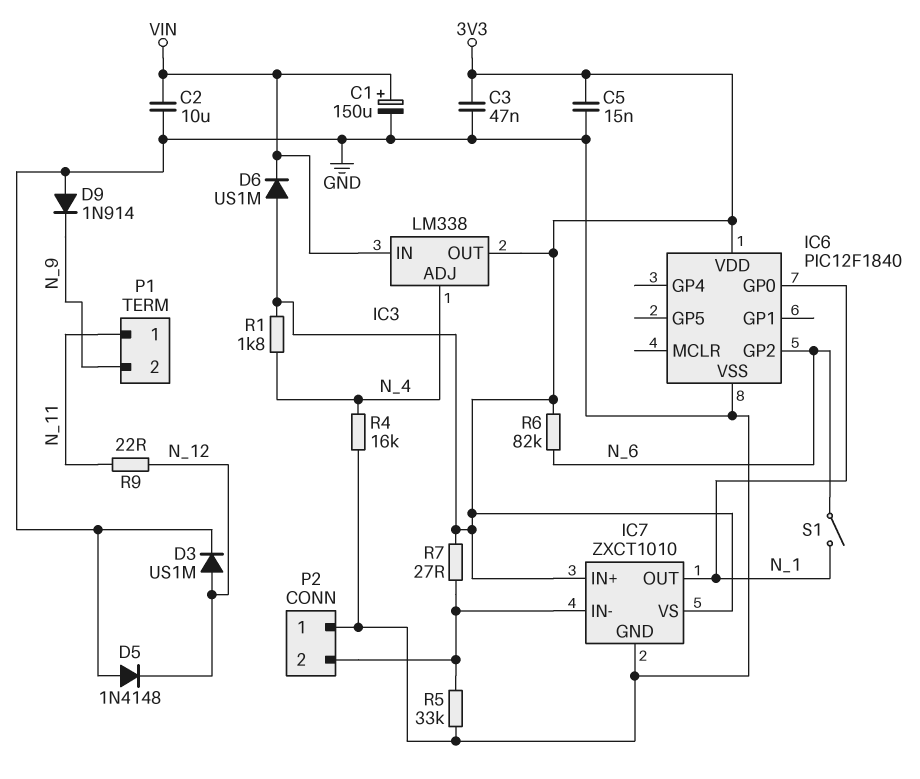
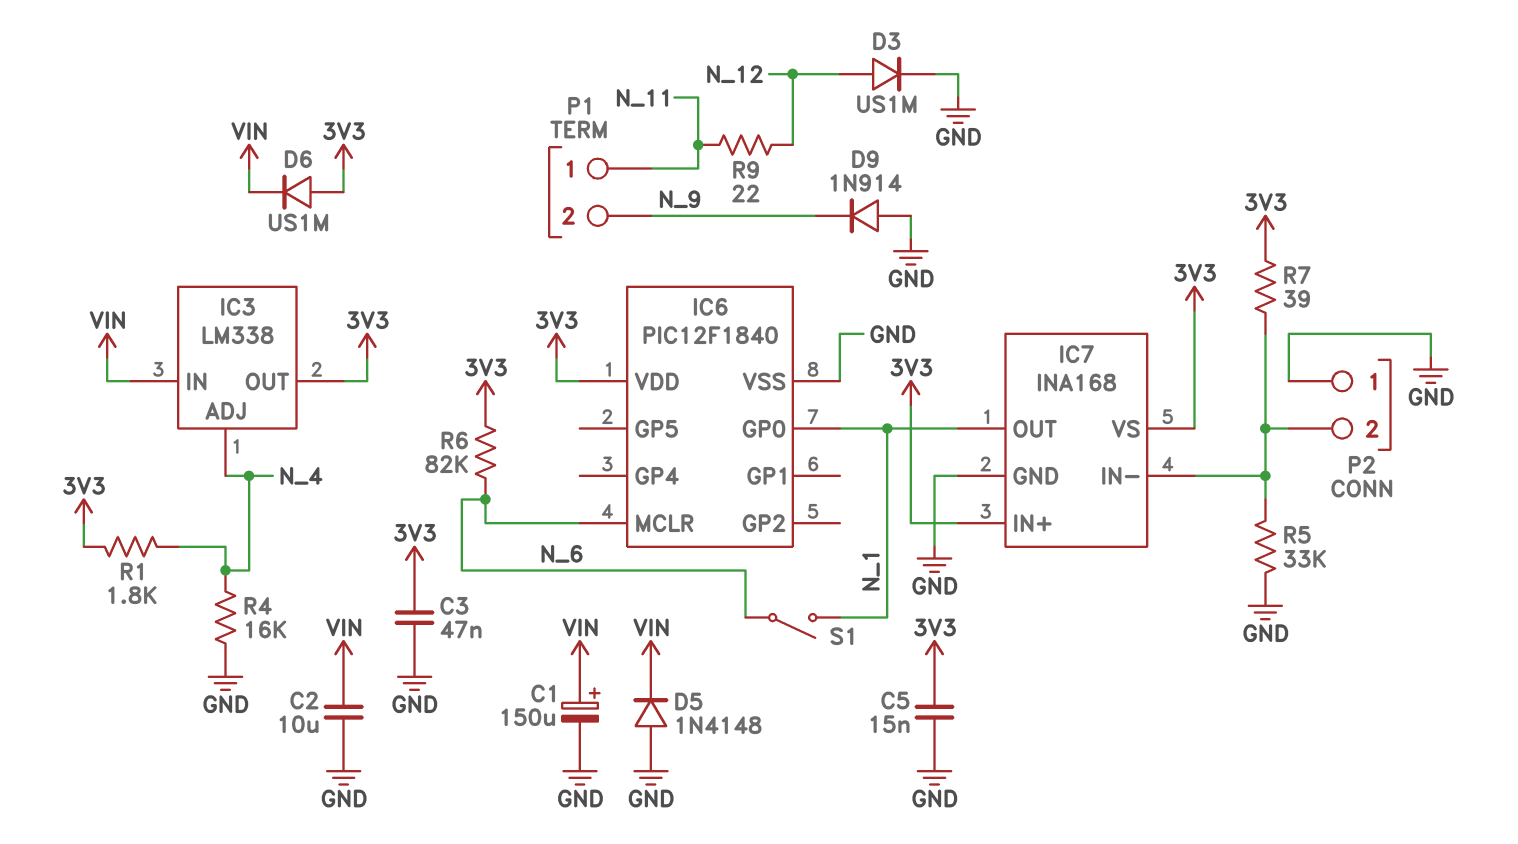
D5: diode 1N4148 (A GND, K N_12) -> diode 1N4148 (A GND, K VIN)
IC6 pin GP2: N_6 -> none
IC6 pin MCLR: none -> N_6
IC7: ZXCT1010 -> INA168
R7: 27 (3V3, IC7/IN-) -> 39 (3V3, IC7/IN-)

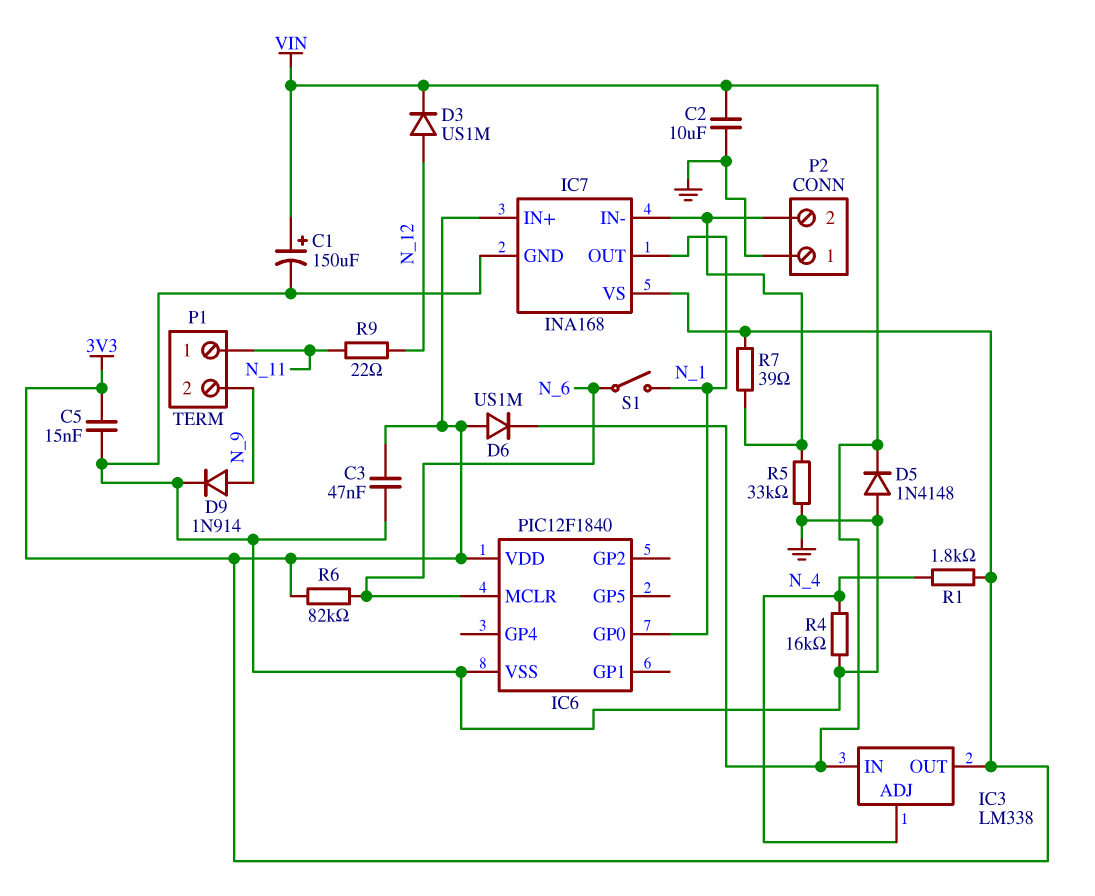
D3: diode US1M (A N_12, K GND) -> diode US1M (A N_12, K VIN)
D9: diode 1N914 (A GND, K N_9) -> diode 1N914 (A N_9, K GND)

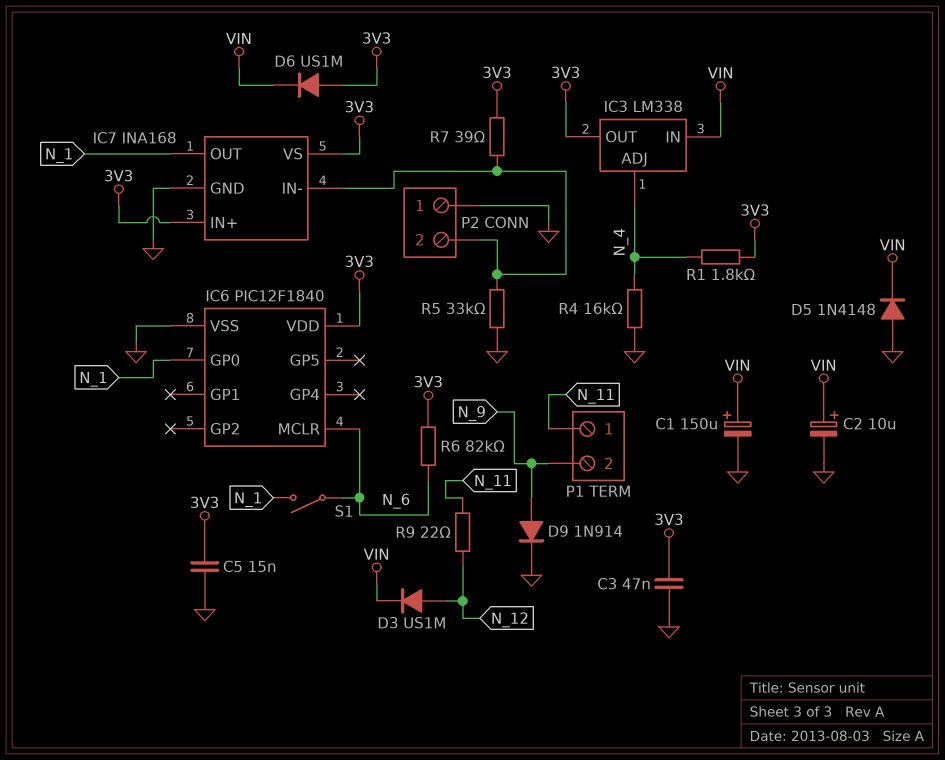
C2: 10uF (GND, VIN) -> 10uF (plus VIN, minus GND)

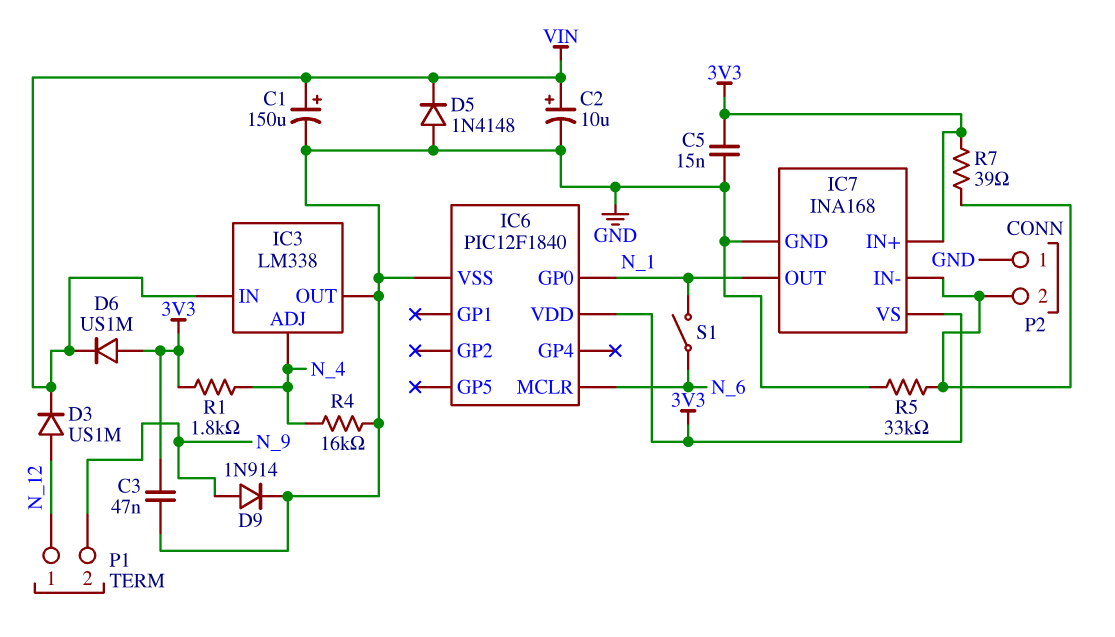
IC3 pin OUT: 3V3 -> GND
P1 pin 1: N_11 -> N_12
R6: 82k (3V3, N_6) -> none
R9: 22 (N_11, N_12) -> none

